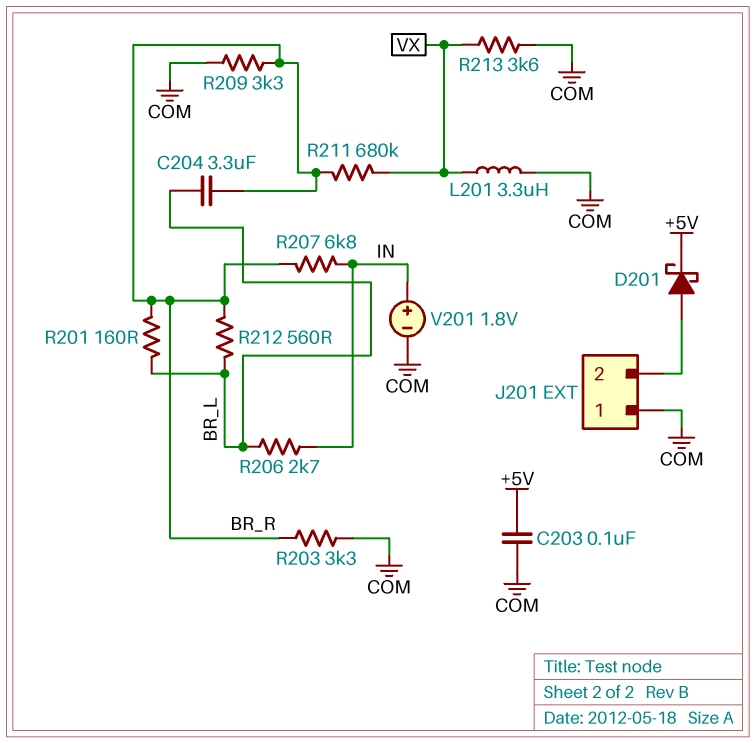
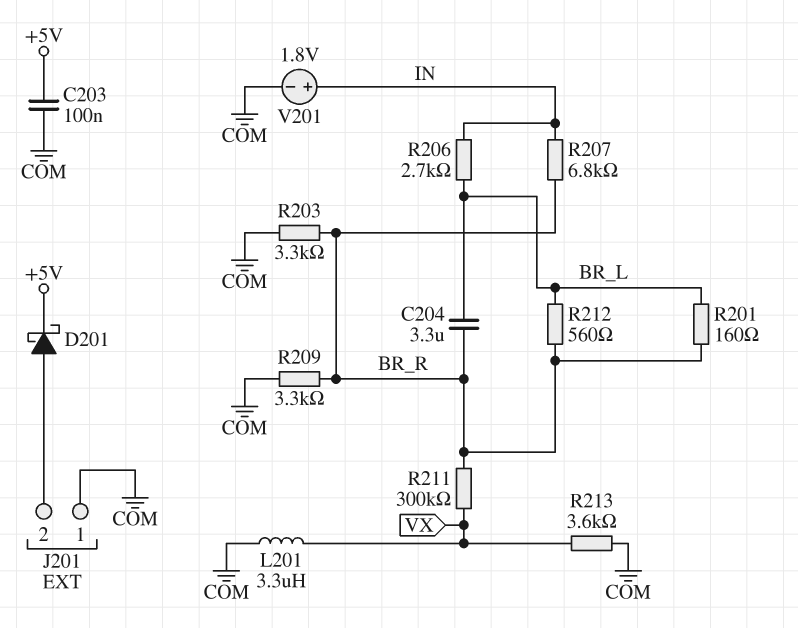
R211: 680k (BR_R, VX) -> 300k (BR_R, VX)

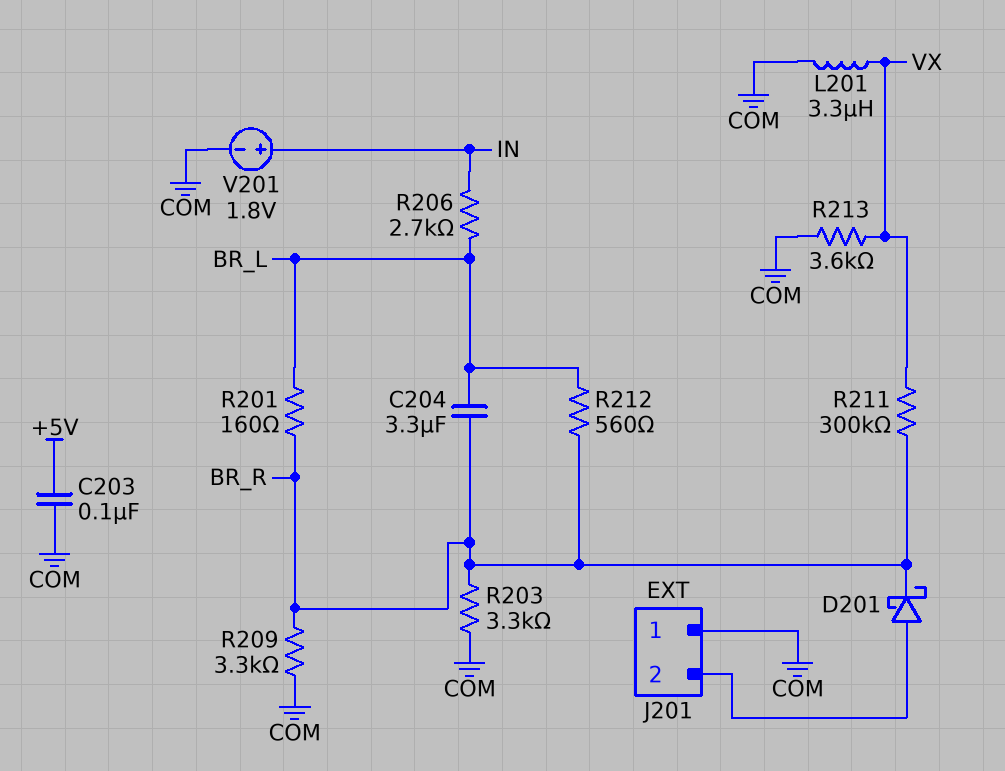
D201: schottky (A J201/2, K +5V) -> schottky (A J201/2, K BR_R)
R207: 6.8k (BR_R, IN) -> none

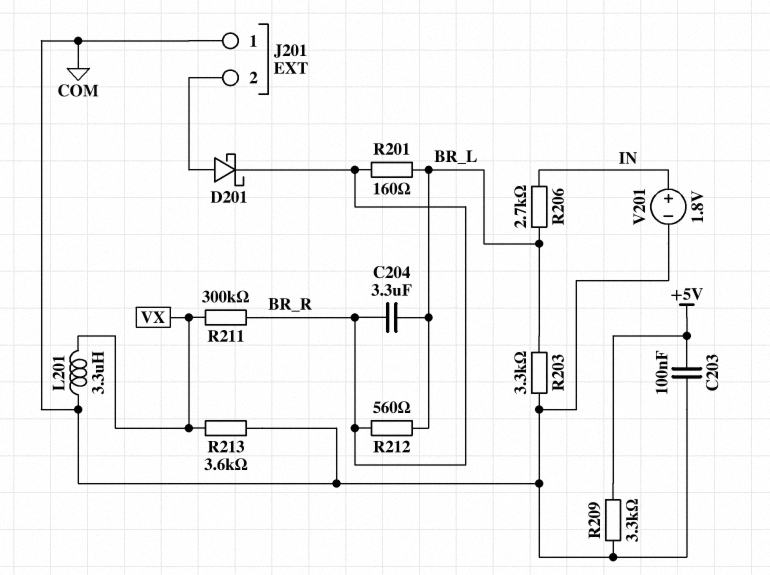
R203: 3.3k (BR_R, COM) -> 3.3k (BR_L, COM)
R209: 3.3k (BR_R, COM) -> 3.3k (+5V, COM)

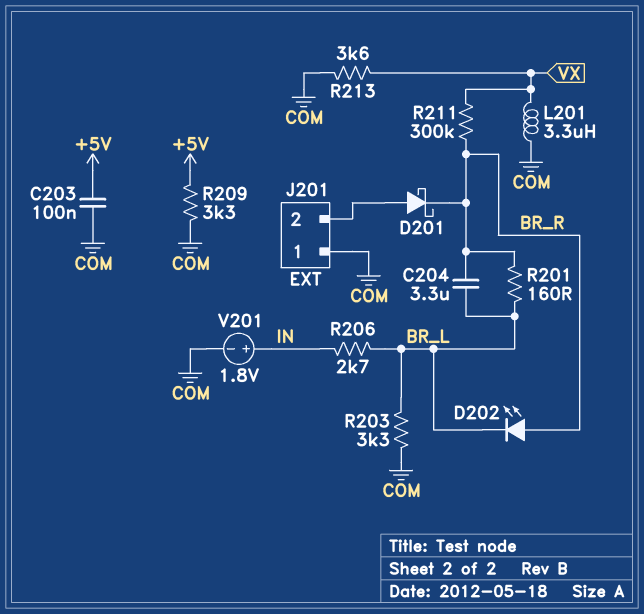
D202: none -> LED (A BR_R, K BR_L)
R212: 560 (BR_L, BR_R) -> none

